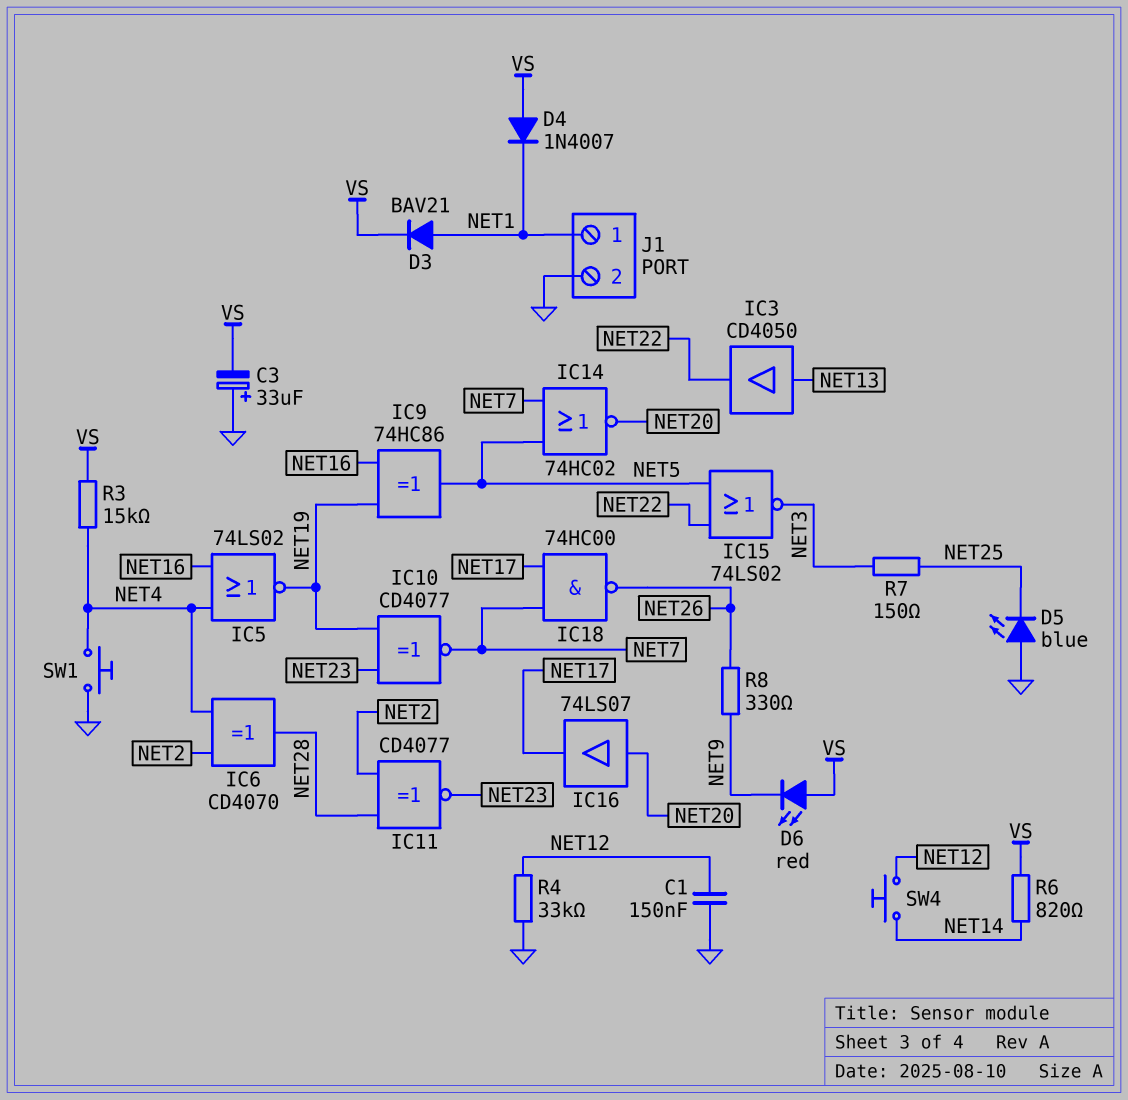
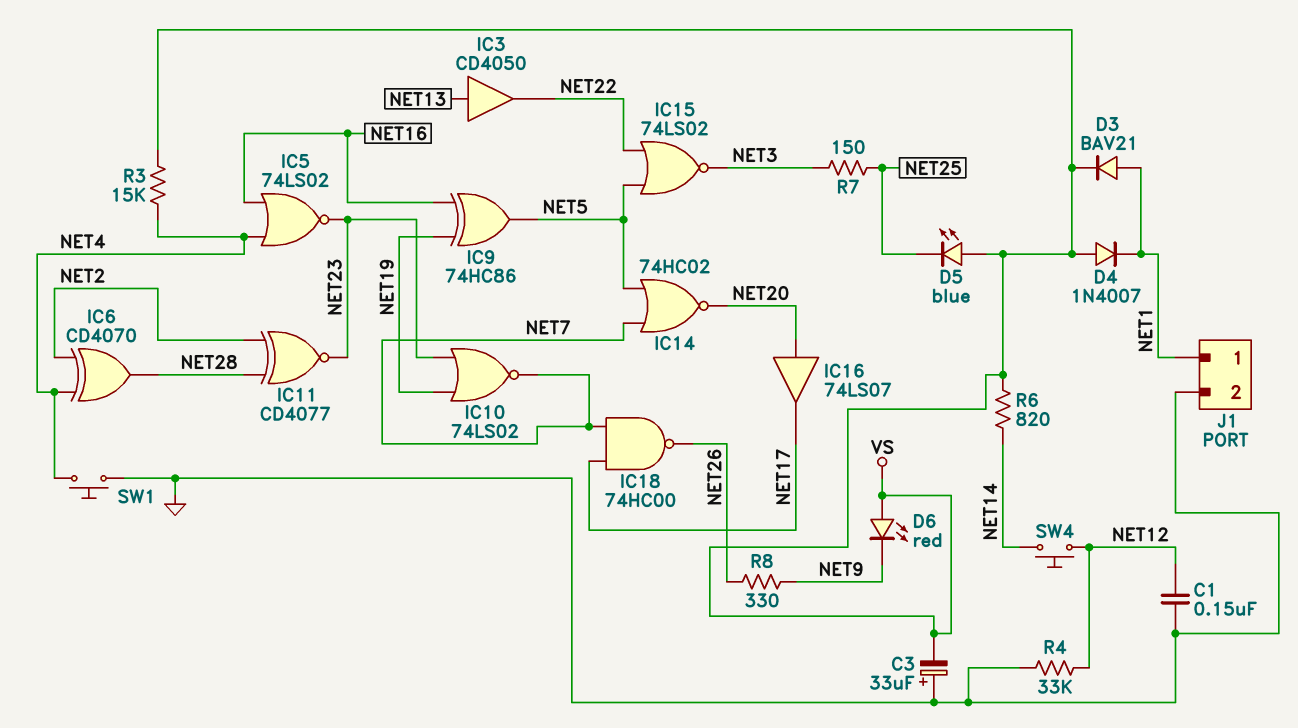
D5: LED blue (A GND, K NET25) -> LED blue (A VS, K NET25)
IC5: NOR 74LS02 (in NET4, in NET16, out NET19) -> NOR 74LS02 (in NET4, in NET16, out NET23)
IC10: XNOR CD4077 (in NET19, in NET23, out NET7) -> NOR 74LS02 (in NET19, in NET23, out NET7)

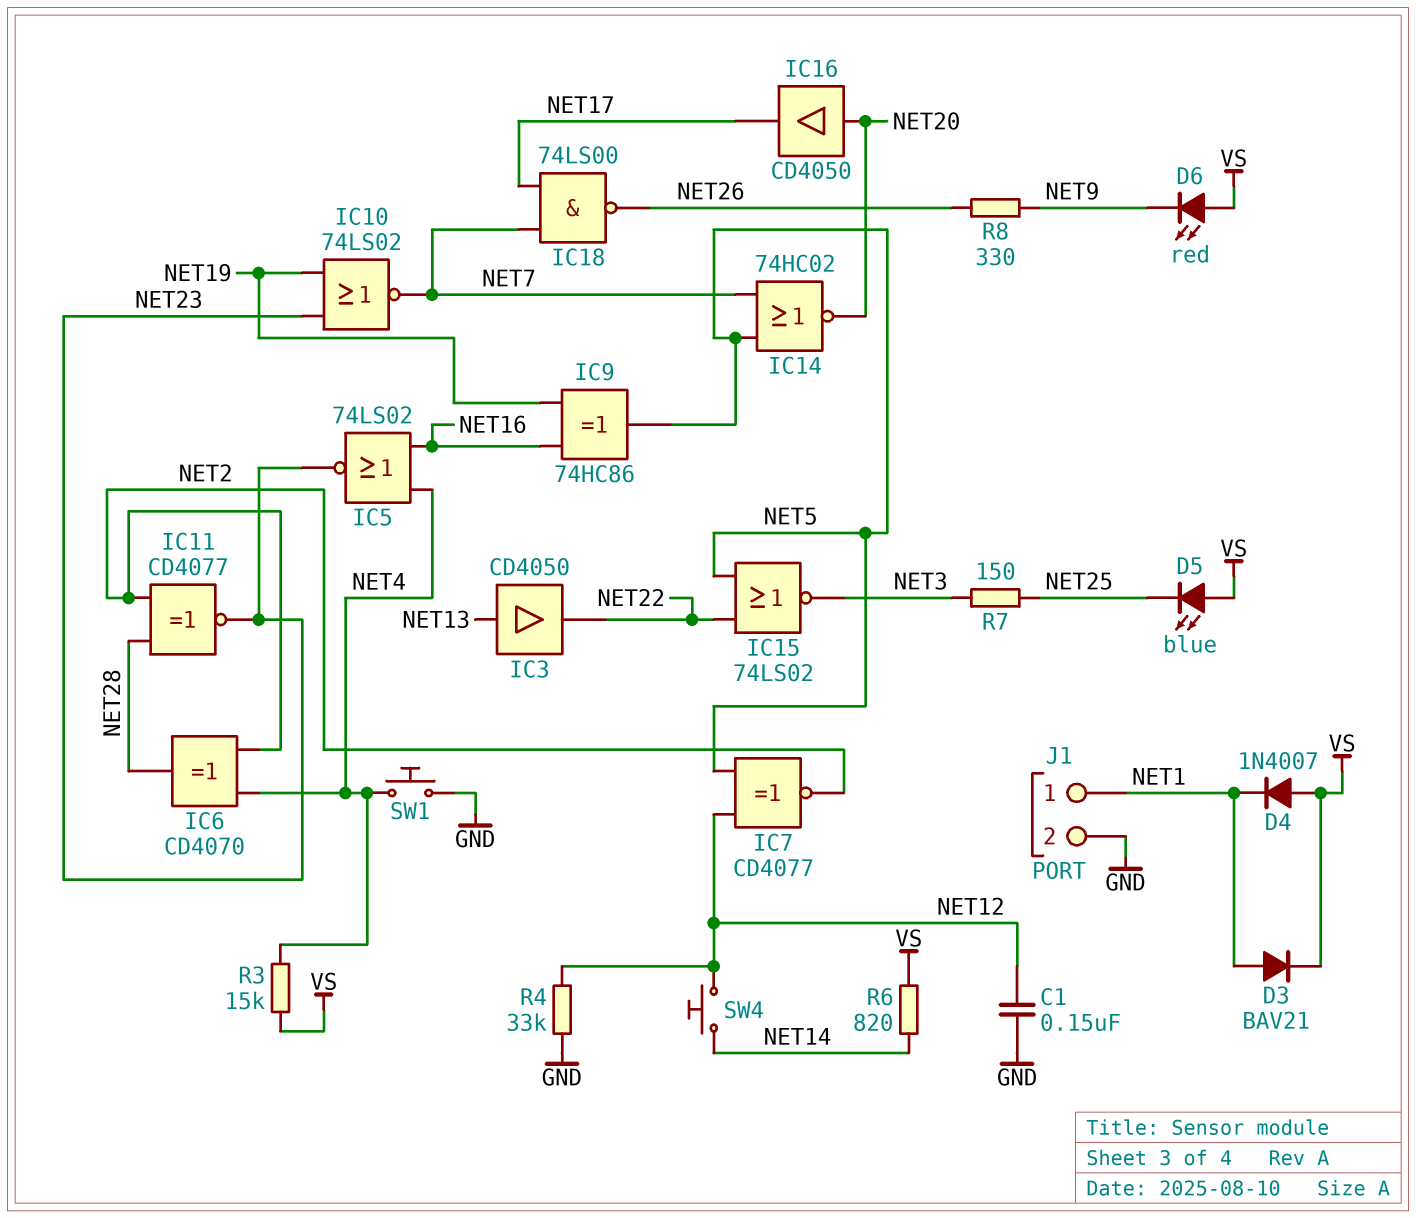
C3: 33uF (plus GND, minus VS) -> none
IC7: none -> XNOR CD4077 (in NET5, in NET12, out NET2)
IC16: buffer 74LS07 (in NET20, out NET17) -> buffer CD4050 (in NET20, out NET17)
IC18: NAND 74HC00 (in NET7, in NET17, out NET26) -> NAND 74LS00 (in NET7, in NET17, out NET26)

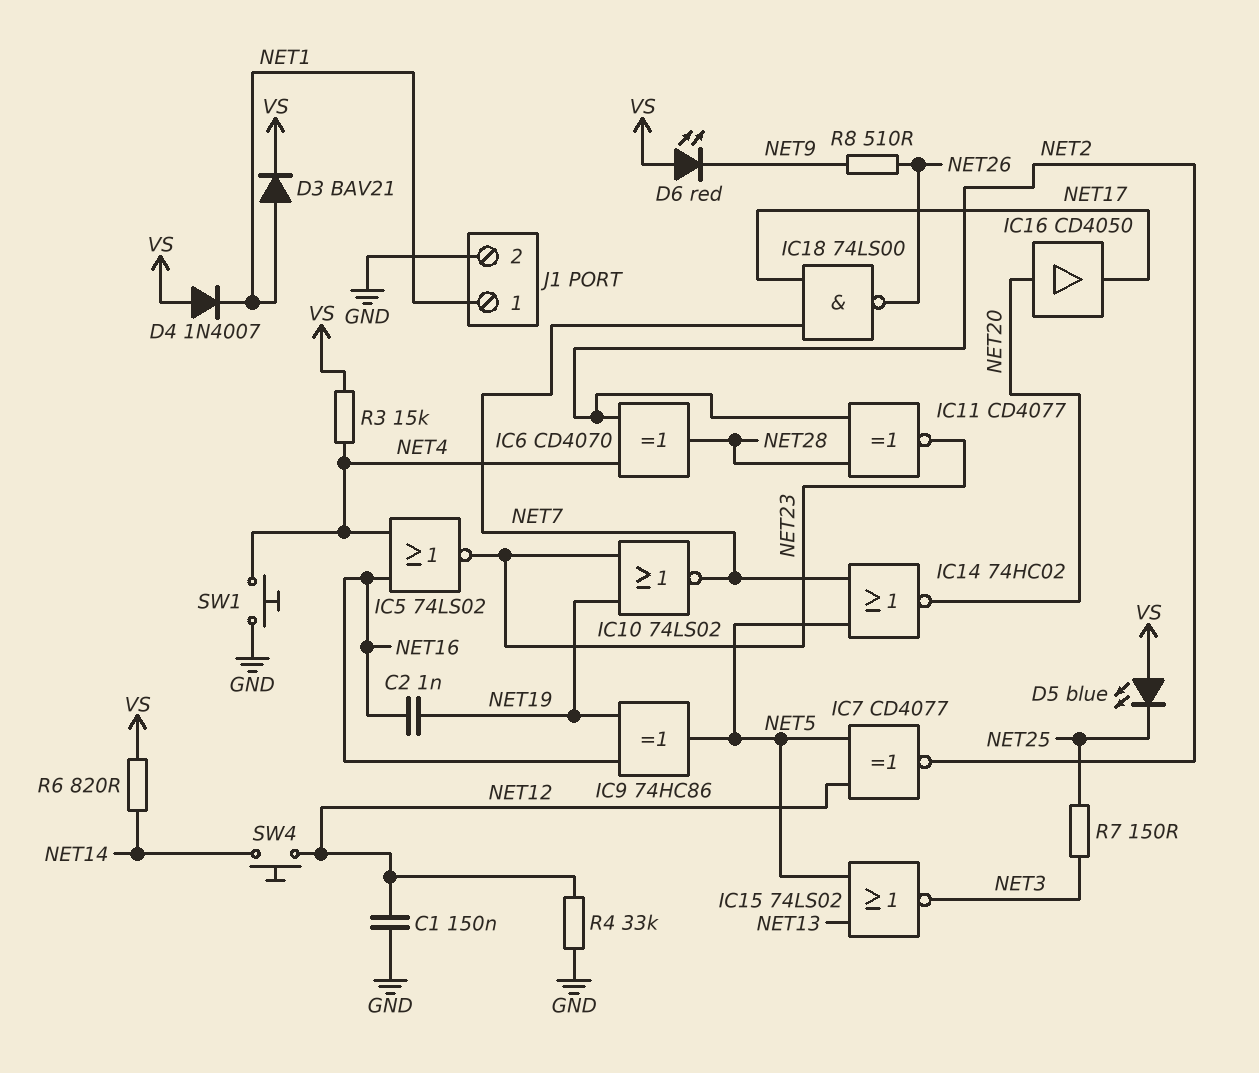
C2: none -> 1nF (NET16, NET19)
IC3: buffer CD4050 (in NET13, out NET22) -> none
IC15: NOR 74LS02 (in NET5, in NET22, out NET3) -> NOR 74LS02 (in NET5, in NET13, out NET3)
R8: 330 (NET9, NET26) -> 510 (NET9, NET26)

